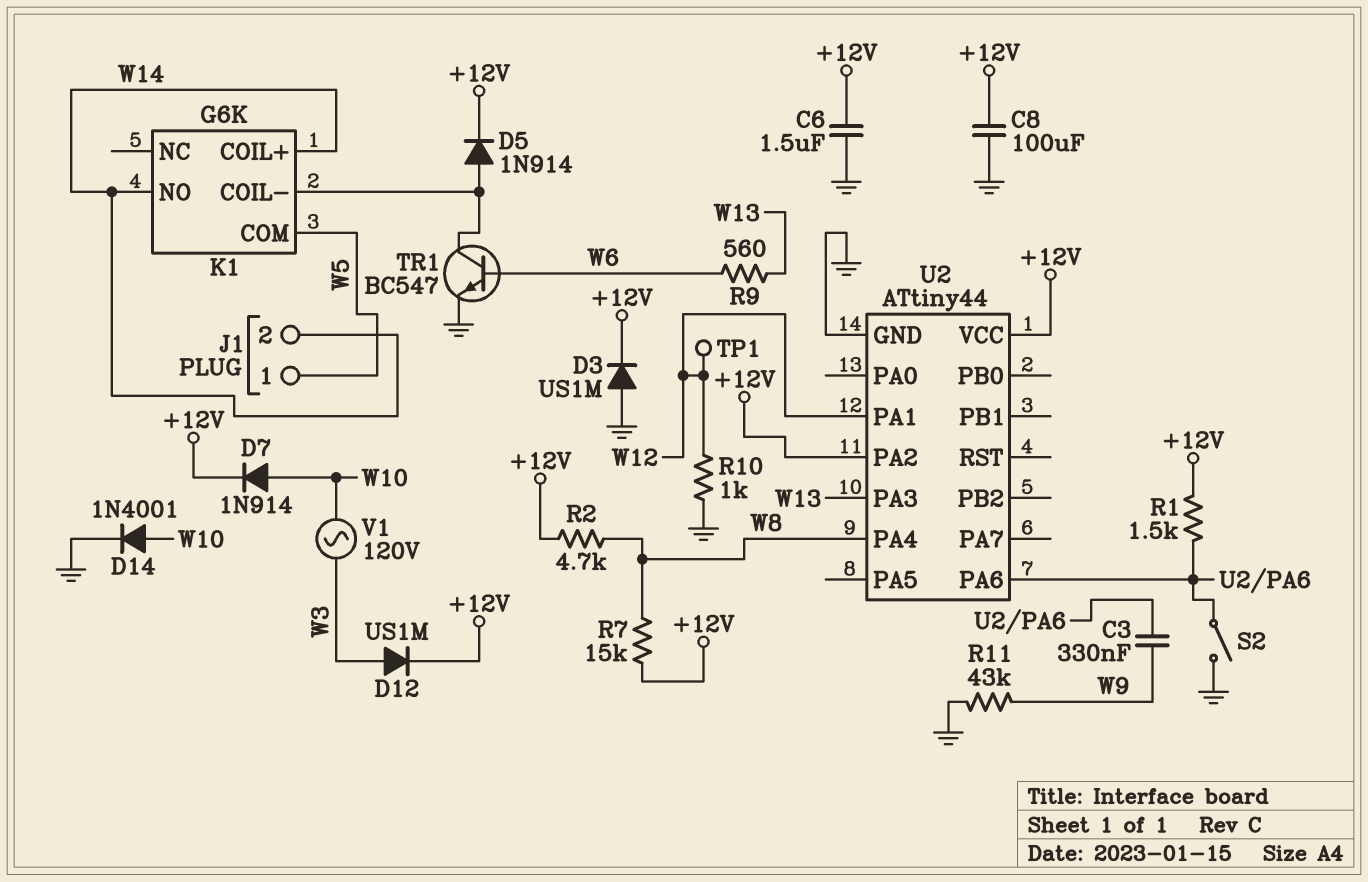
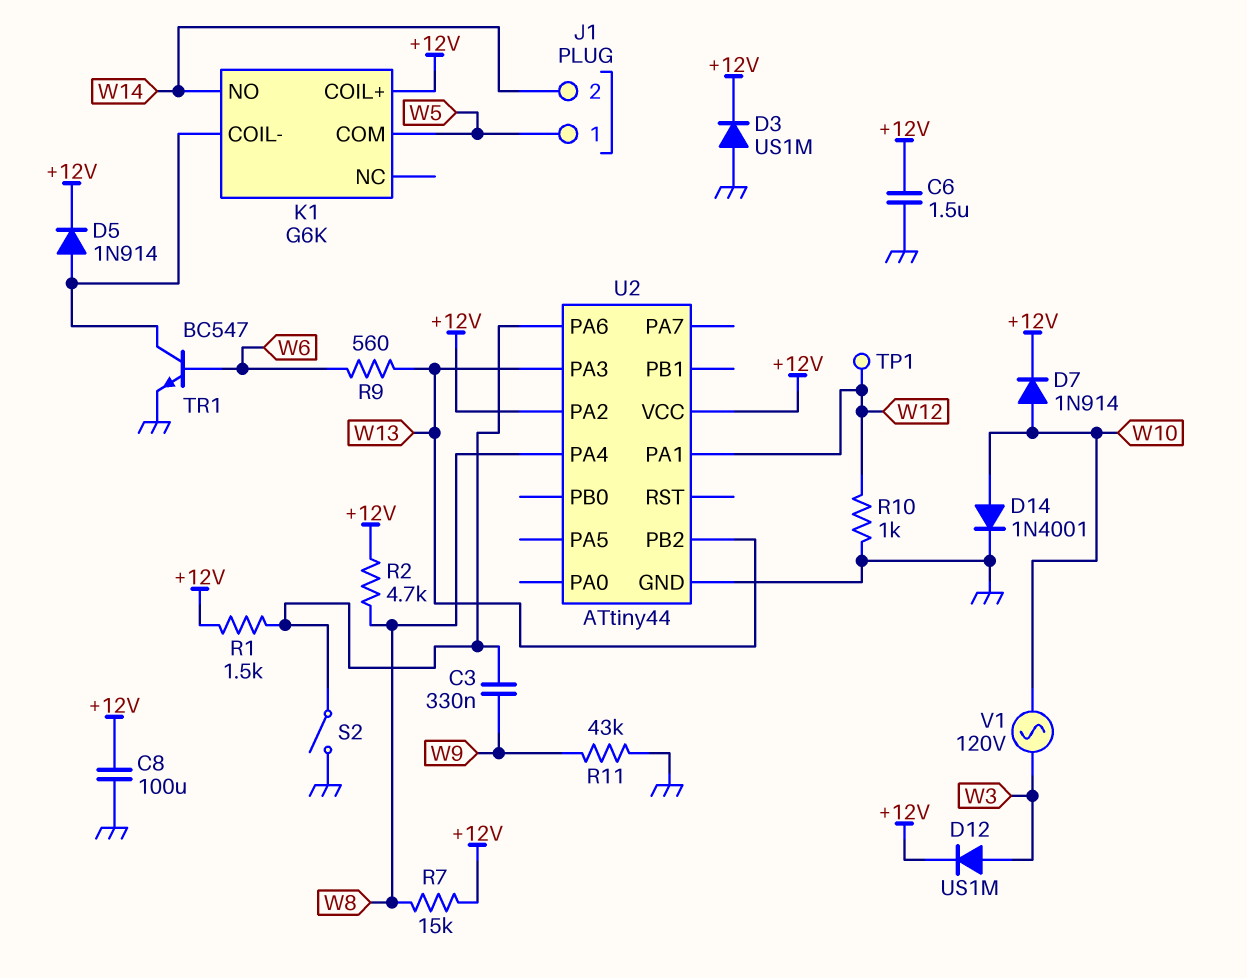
K1 pin COIL+: W14 -> +12V
U2 pin PB2: none -> W13

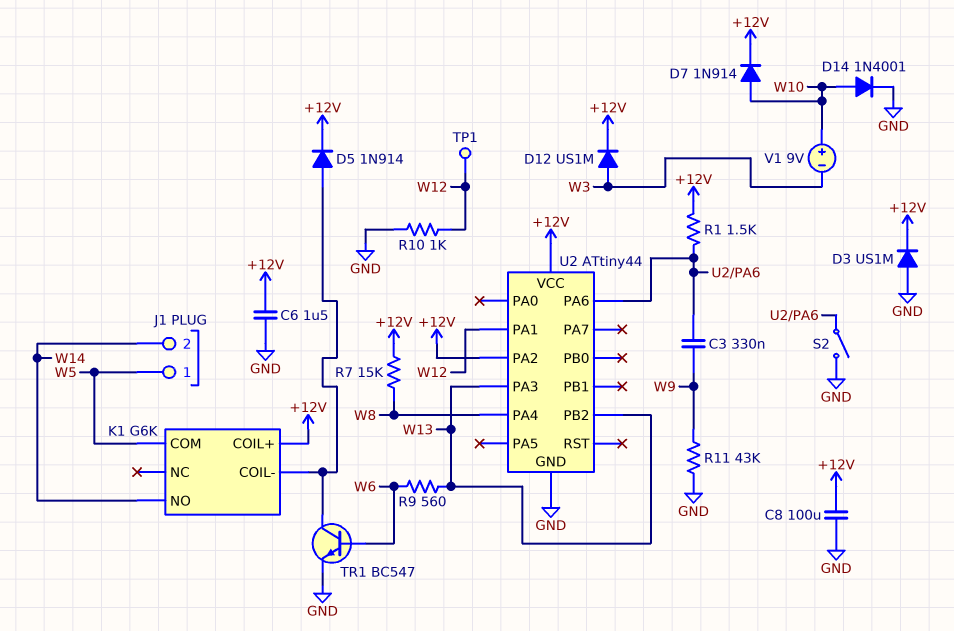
R2: 4.7k (+12V, W8) -> none
V1: AC 120V (W3, W10) -> 9V (plus W10, minus W3)

